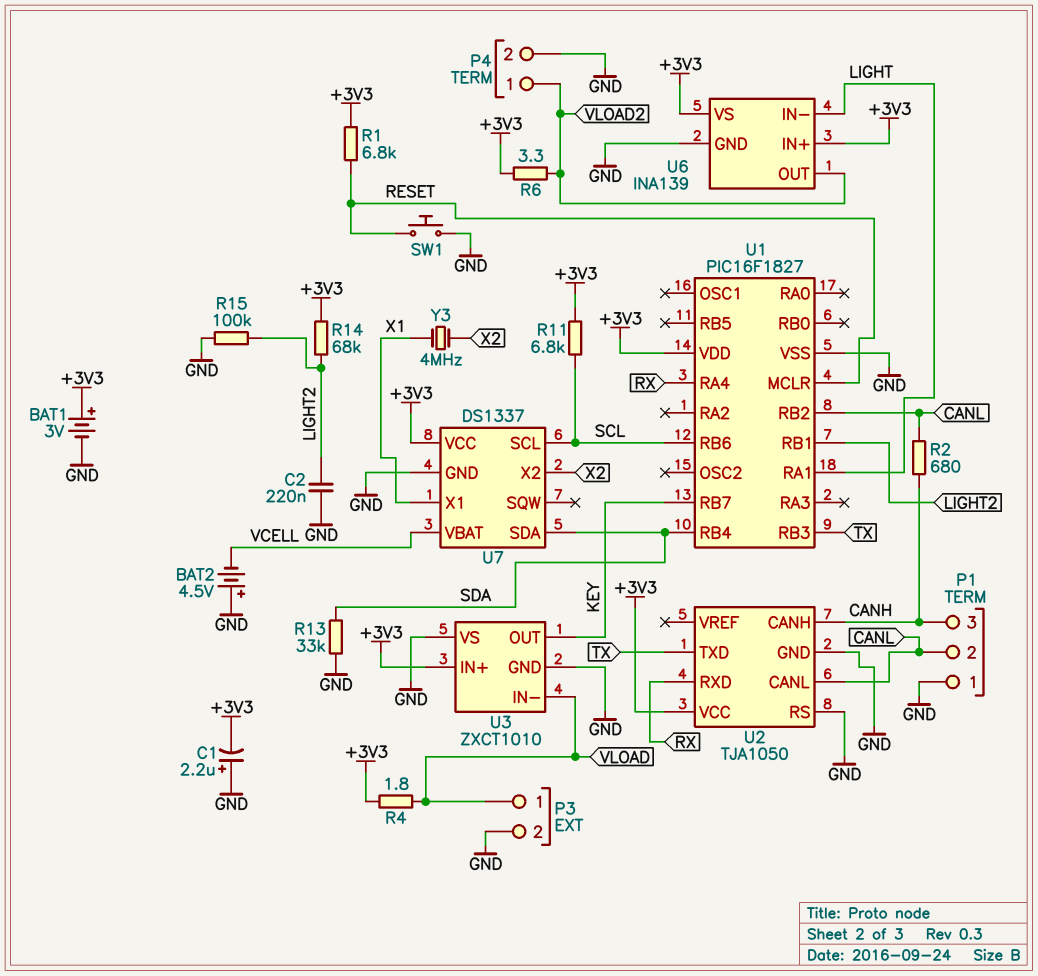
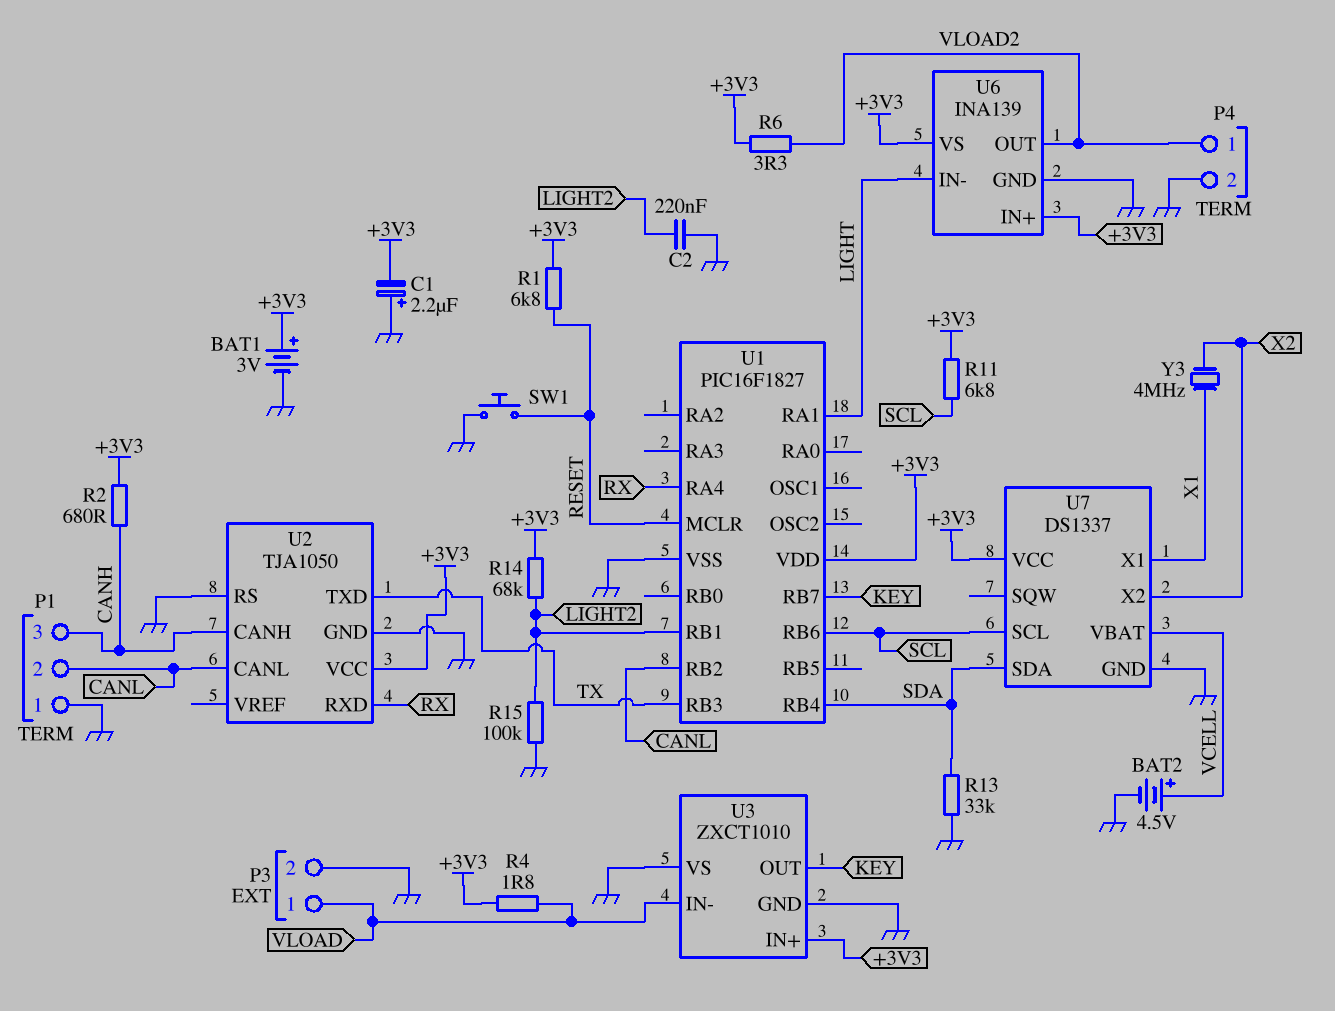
BAT2: 4.5V (plus GND, minus VCELL) -> 4.5V (plus VCELL, minus GND)
R2: 680 (CANH, CANL) -> 680 (+3V3, CANH)

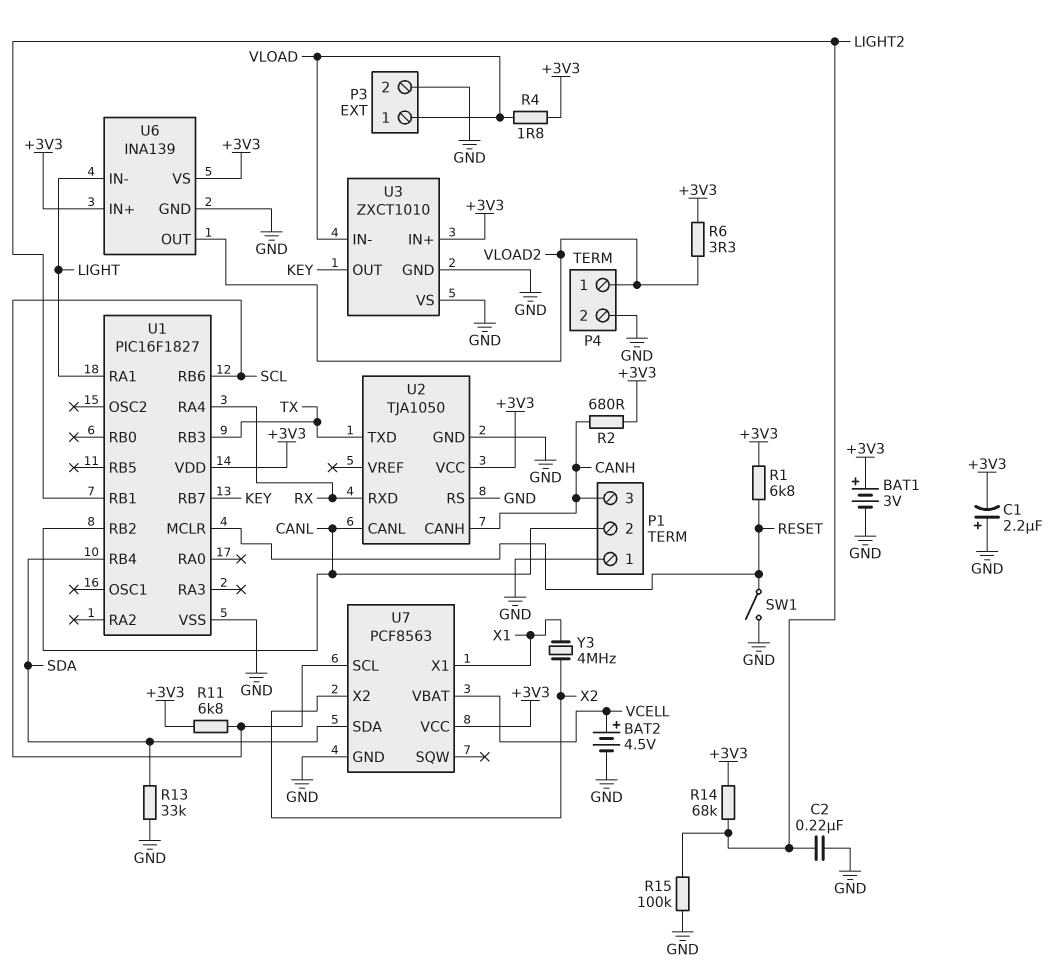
SW1: button (GND, RESET) -> switch (GND, RESET)
U7: DS1337 -> PCF8563

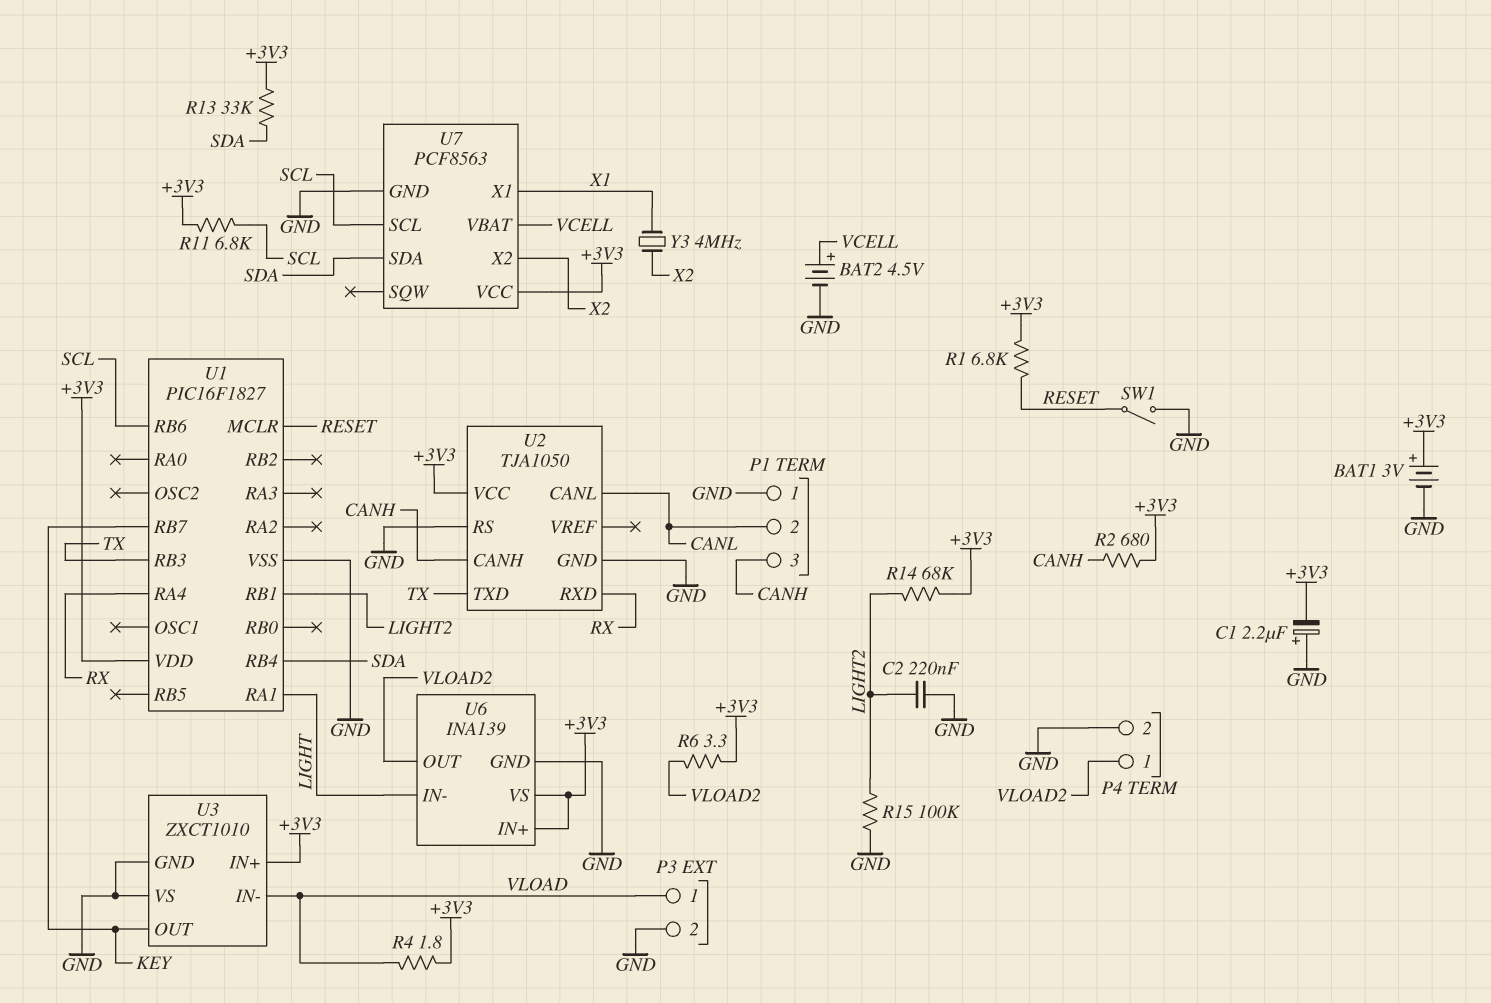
R13: 33k (GND, SDA) -> 33k (+3V3, SDA)
U1 pin RB2: CANL -> none

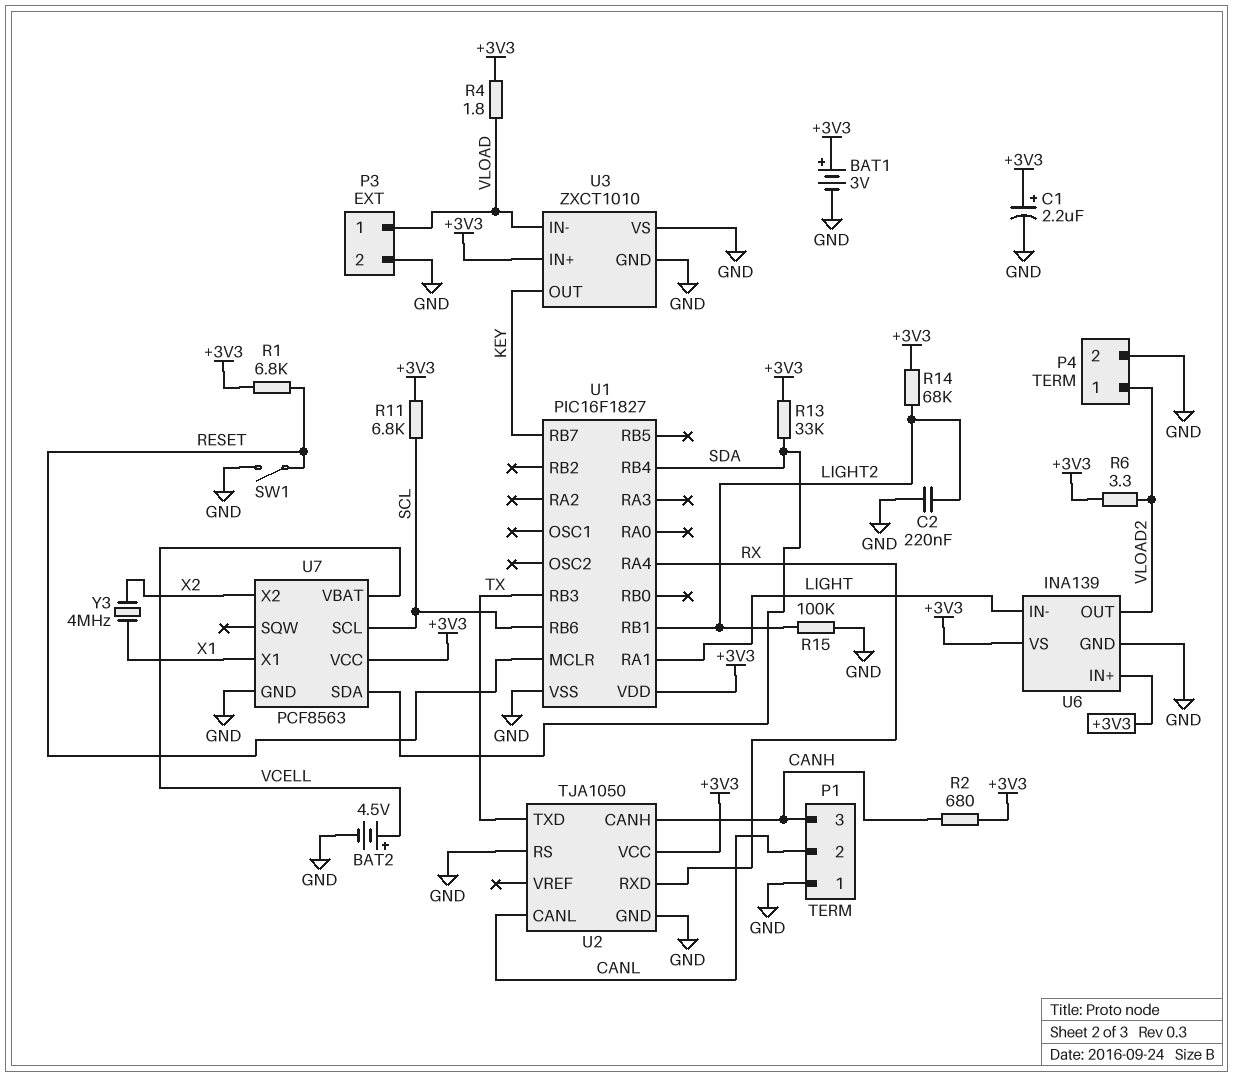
C1: 2.2uF (plus GND, minus +3V3) -> 2.2uF (plus +3V3, minus GND)

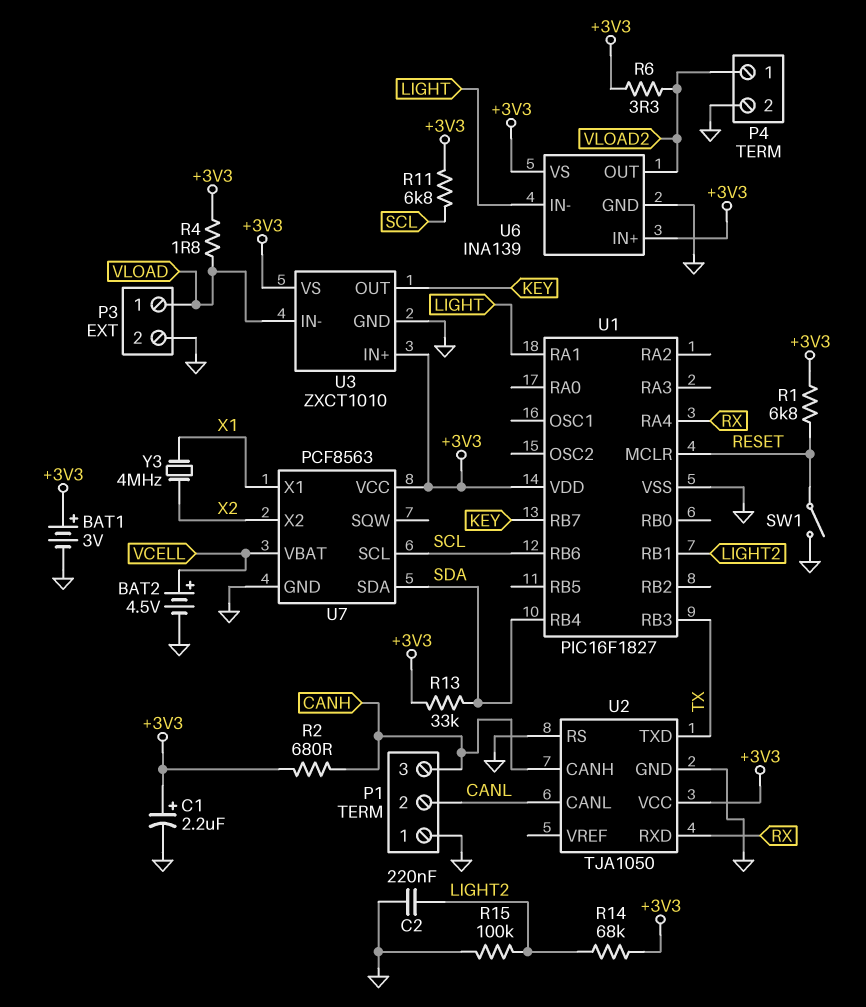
U3 pin VS: GND -> +3V3

